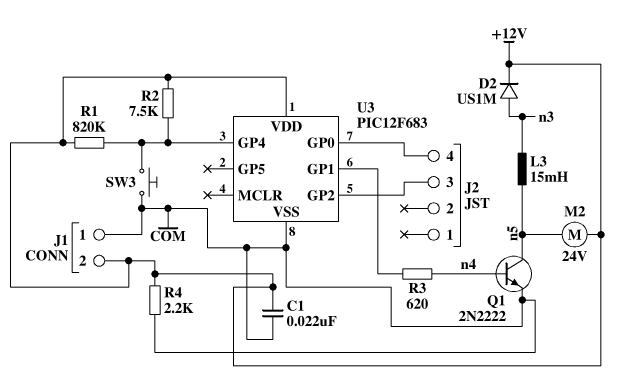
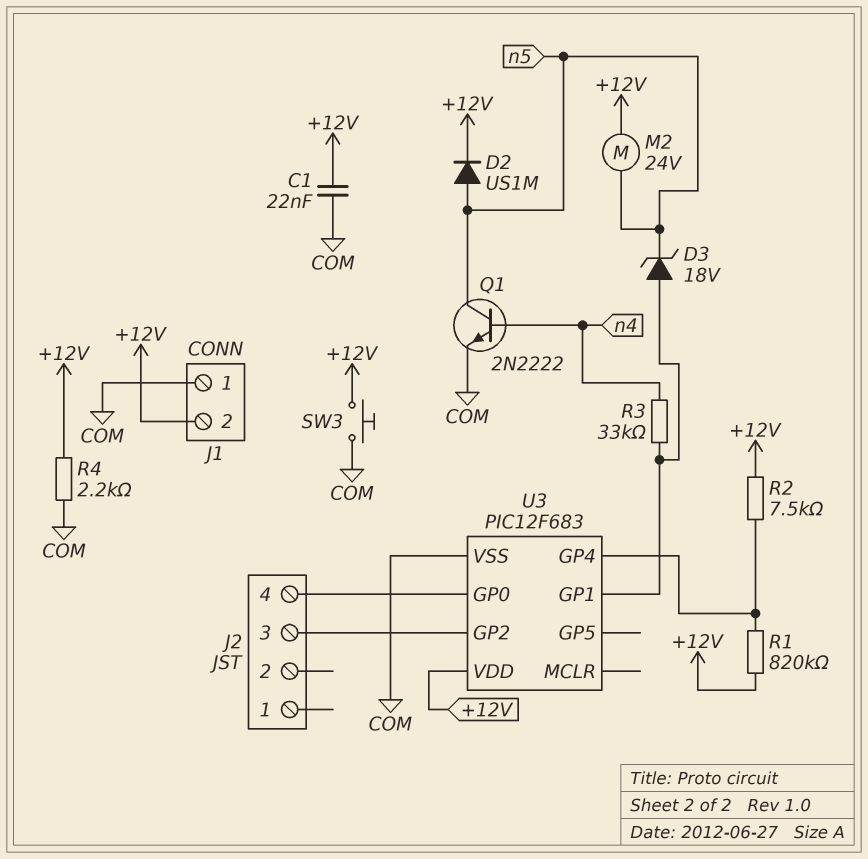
D2: diode US1M (A n3, K +12V) -> diode US1M (A n5, K +12V)
D3: none -> zener 18V (A U3/GP1, K n5)
L3: 15mH (n3, n5) -> none
R3: 620 (U3/GP1, n4) -> 33k (U3/GP1, n4)
SW3: button (COM, U3/GP4) -> button (+12V, COM)

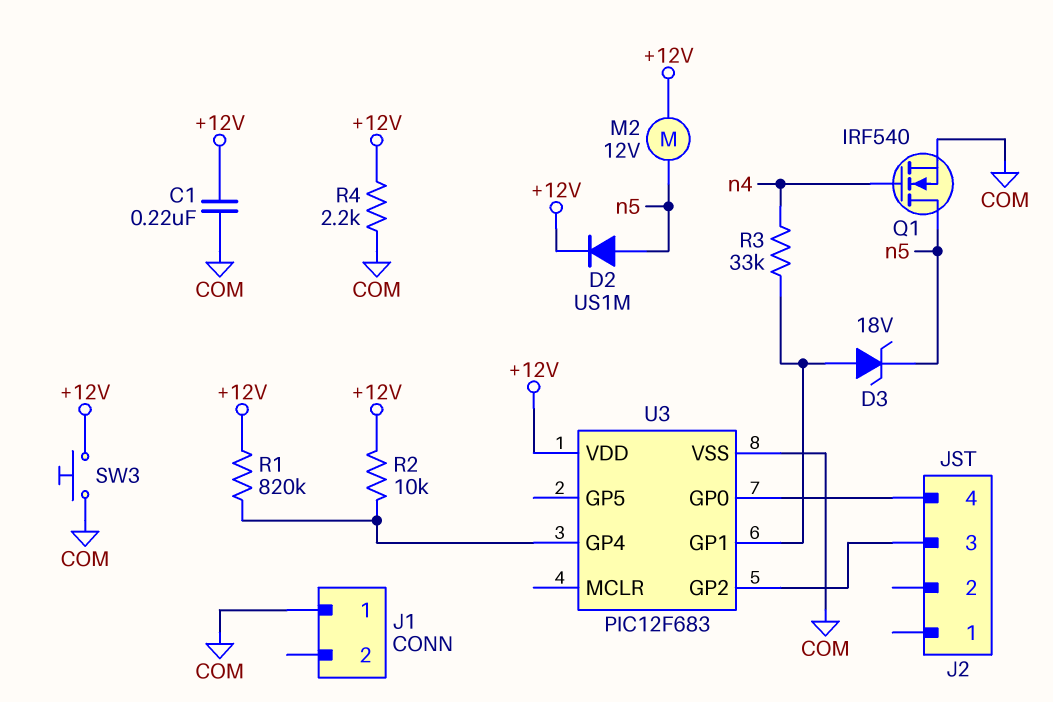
C1: 22nF (+12V, COM) -> 220nF (+12V, COM)
J1 pin 2: +12V -> none
M2: motor 24V (+12V, n5) -> motor 12V (+12V, n5)
Q1: NPN 2N2222 (B n4, C n5, E COM) -> NMOS IRF540 (G n4, D n5, S COM)
R2: 7.5k (+12V, U3/GP4) -> 10k (+12V, U3/GP4)

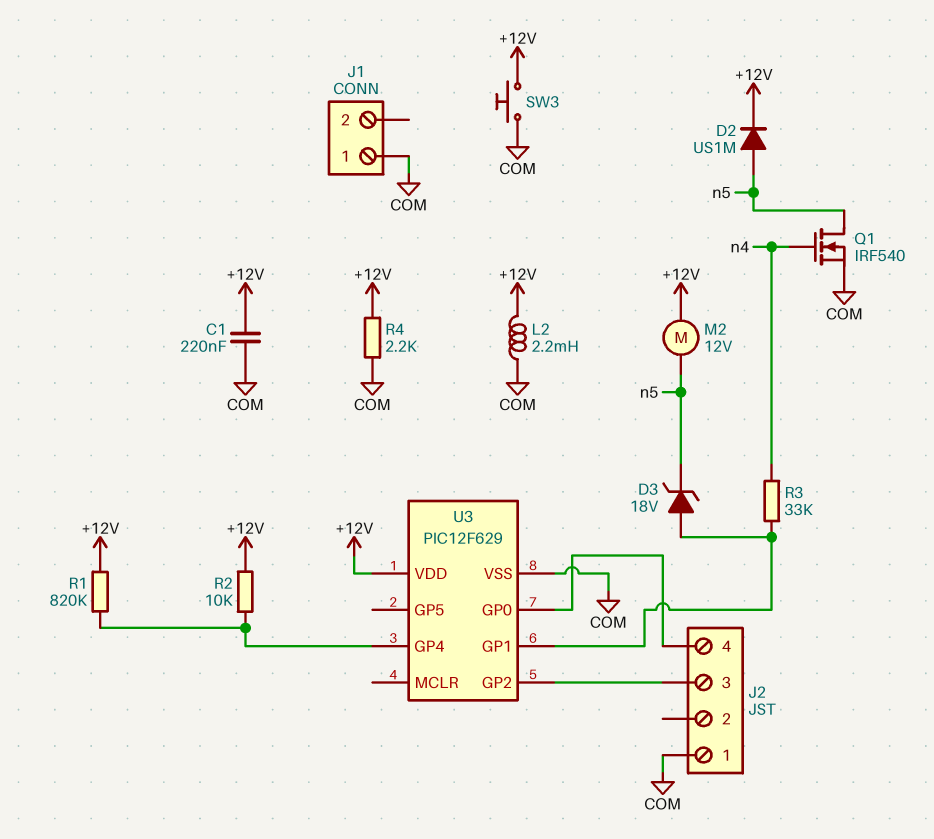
J2 pin 1: none -> COM
L2: none -> 2.2mH (+12V, COM)
U3: PIC12F683 -> PIC12F629

